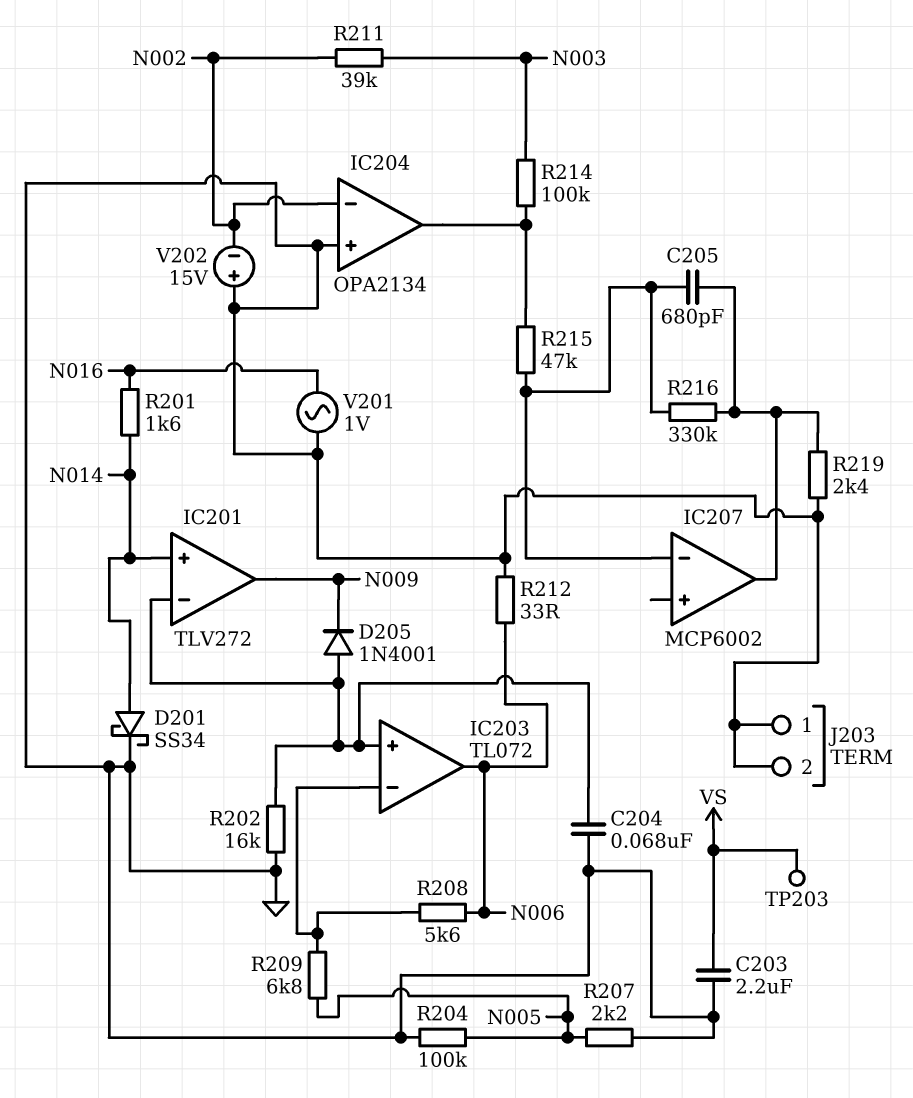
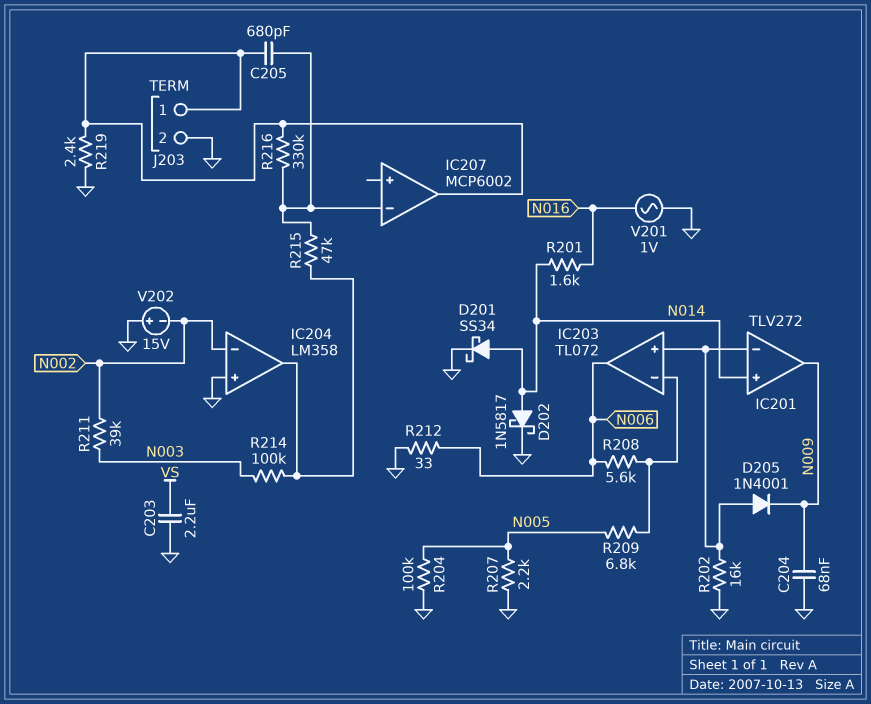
C204: 68nF (GND, IC201/in-) -> 68nF (GND, N009)
D202: none -> schottky 1N5817 (A N014, K GND)
IC204: OPA2134 -> LM358
J203 pin 1: GND -> IC207/out
TP203: test point (VS) -> none

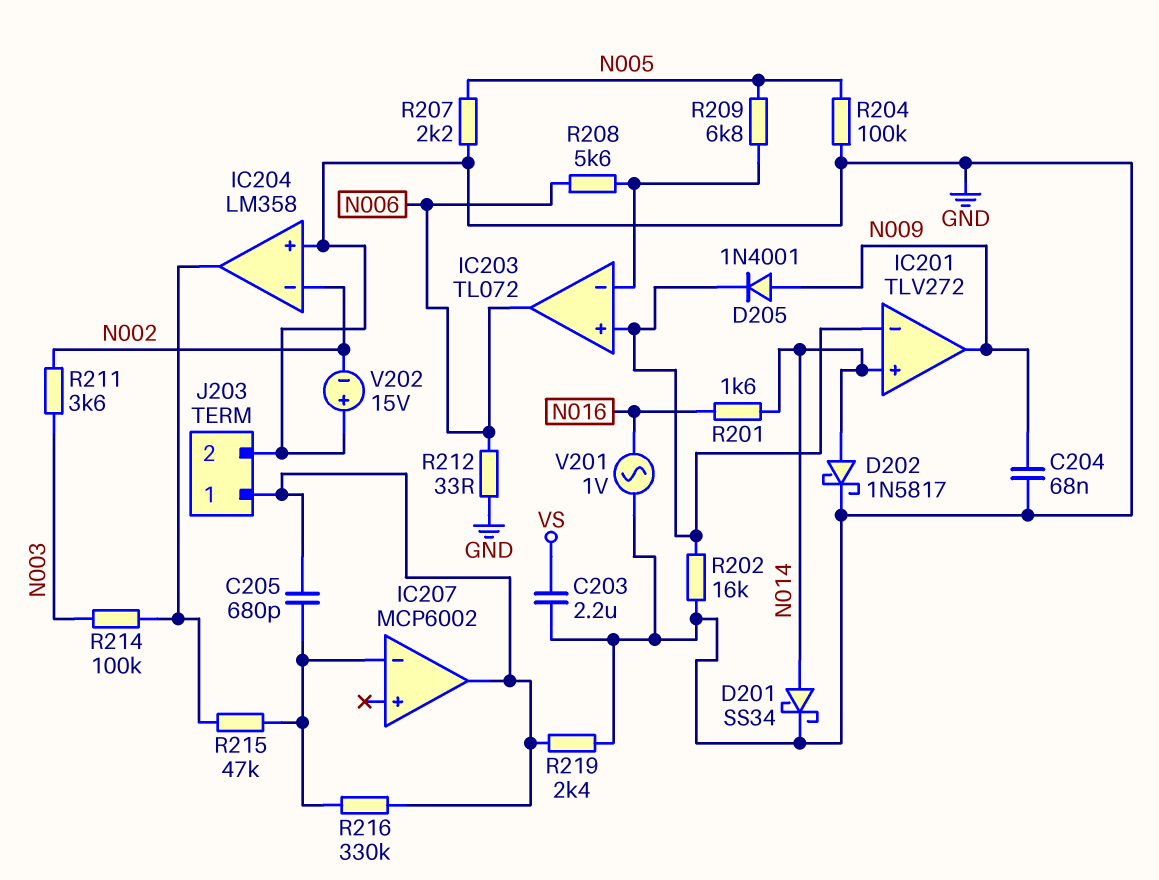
D205: diode 1N4001 (A IC201/in-, K N009) -> diode 1N4001 (A N009, K IC201/in-)
R211: 39k (N002, N003) -> 3.6k (N002, N003)

